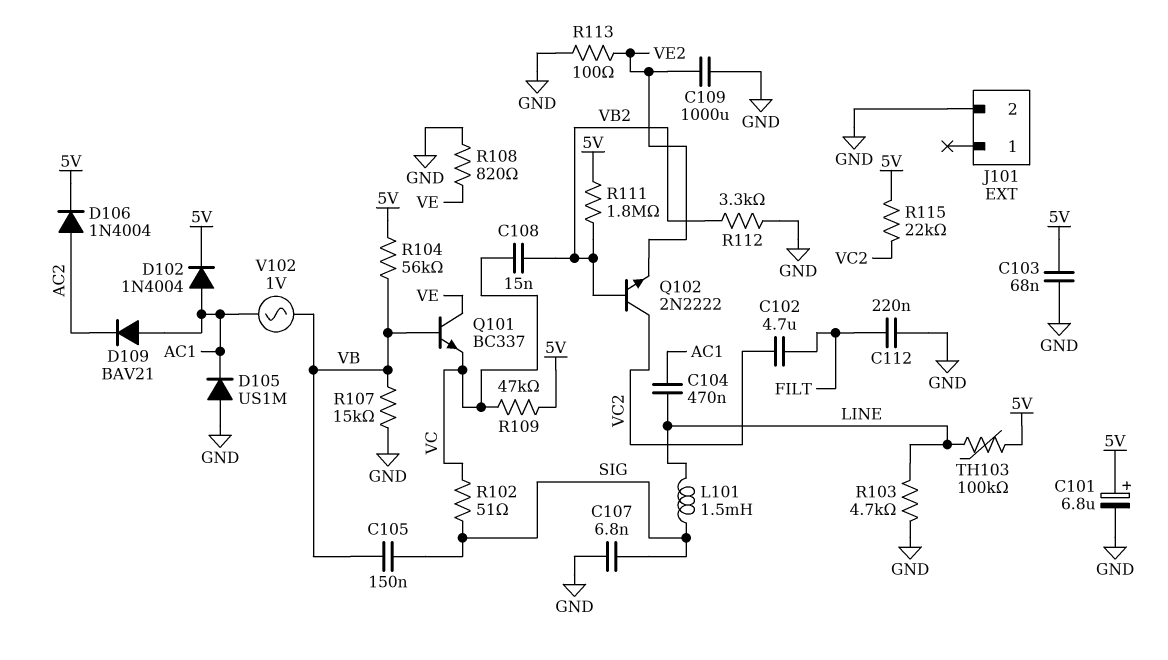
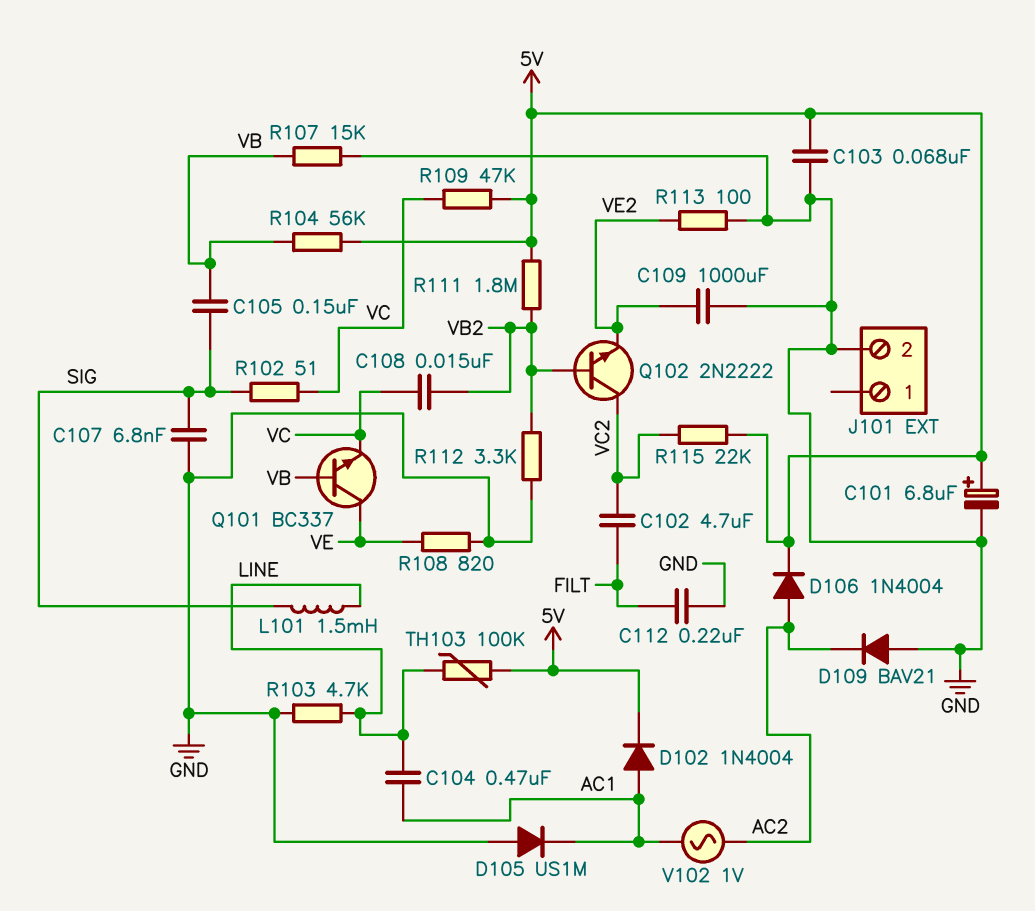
D109: diode BAV21 (A AC1, K AC2) -> diode BAV21 (A GND, K AC2)
V102: AC 1V (AC1, VB) -> AC 1V (AC1, AC2)

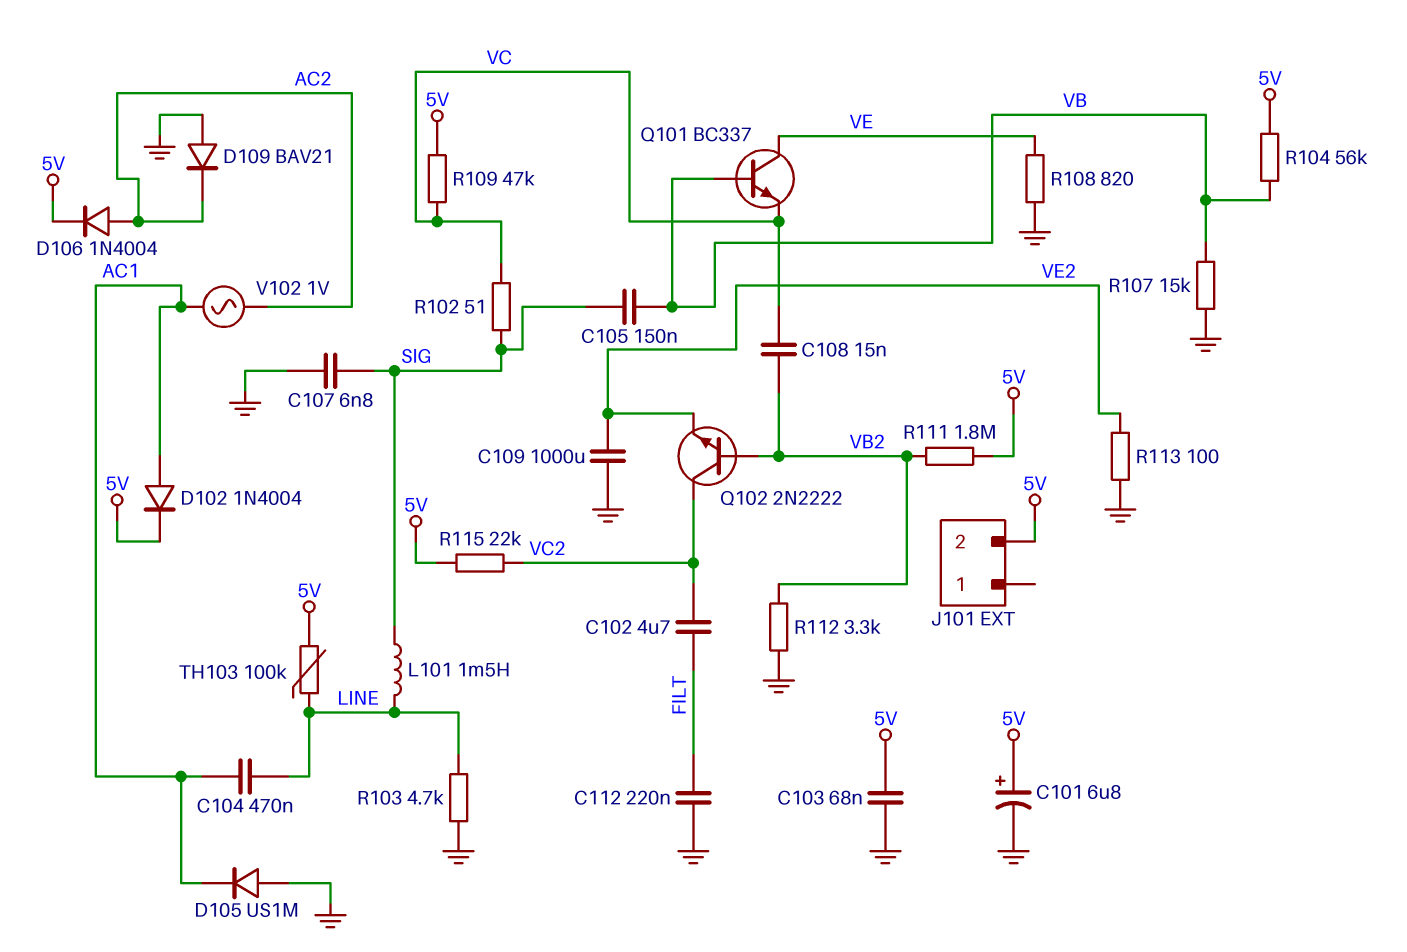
J101 pin 2: GND -> 5V

